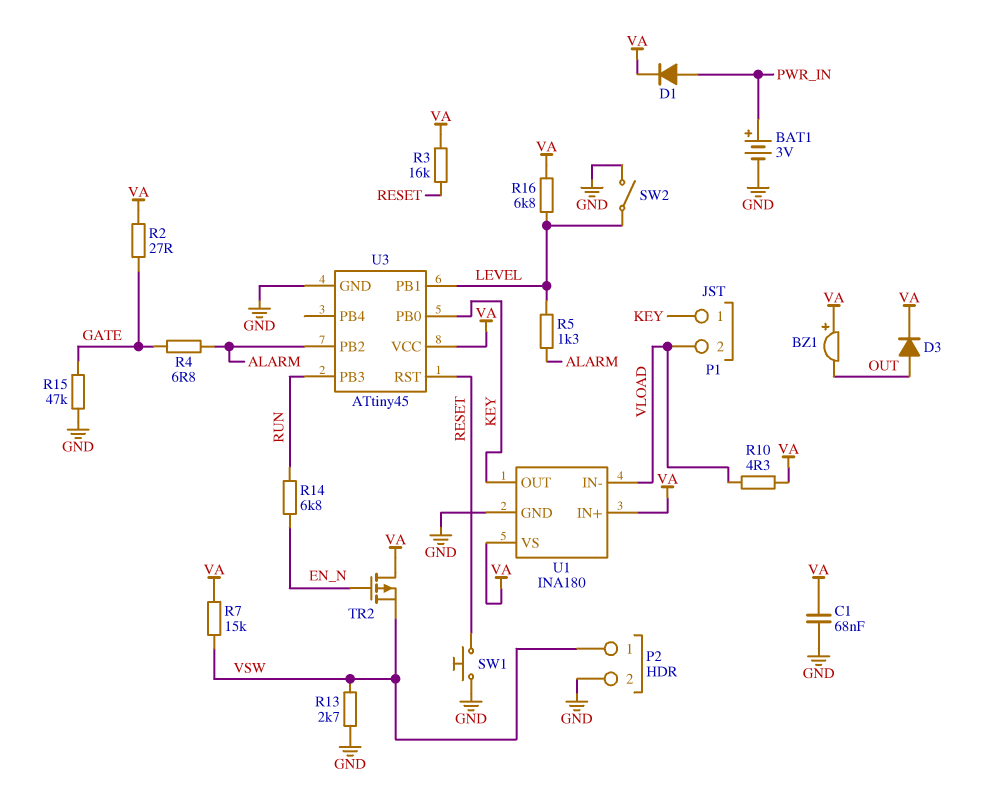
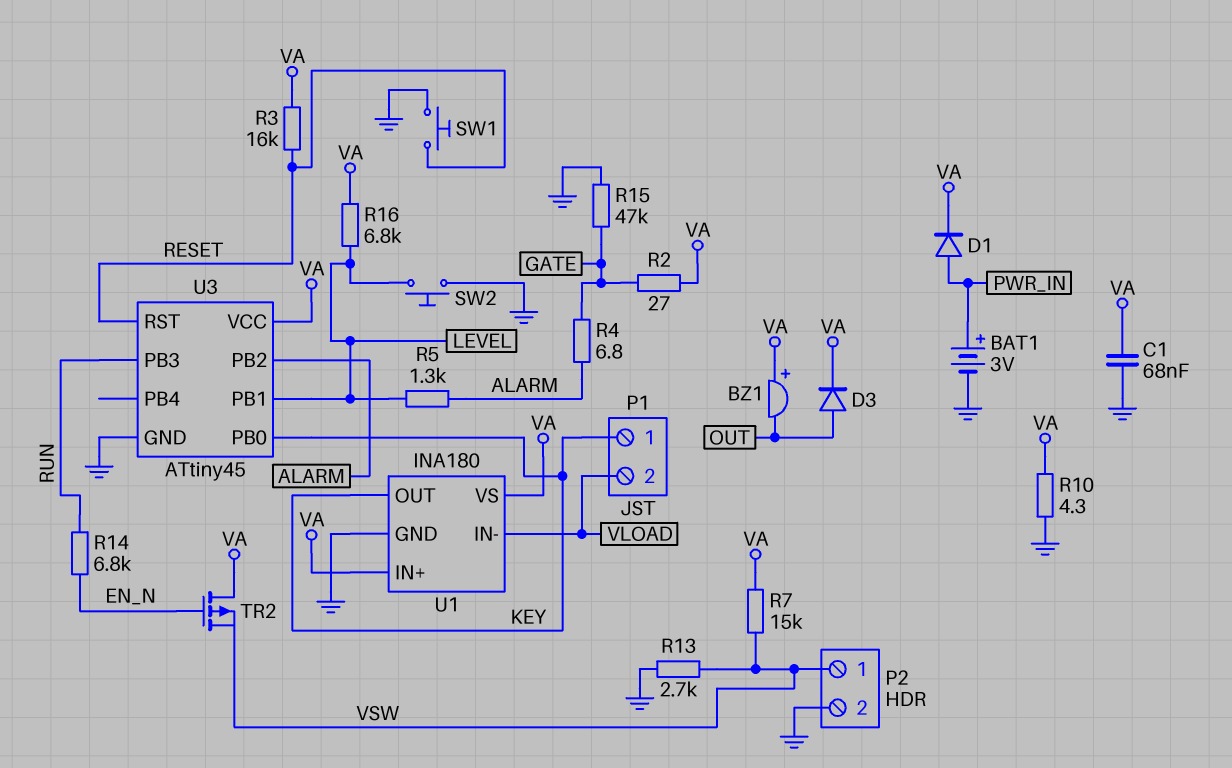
R10: 4.3 (VA, VLOAD) -> 4.3 (GND, VA)
SW2: switch (GND, LEVEL) -> button (GND, LEVEL)

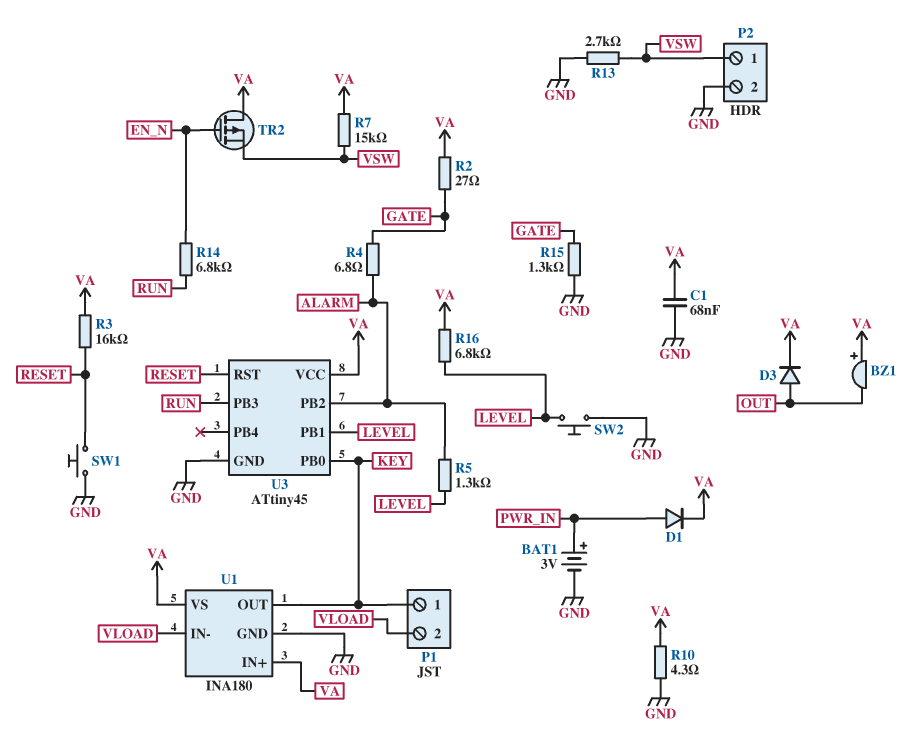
R15: 47k (GATE, GND) -> 1.3k (GATE, GND)

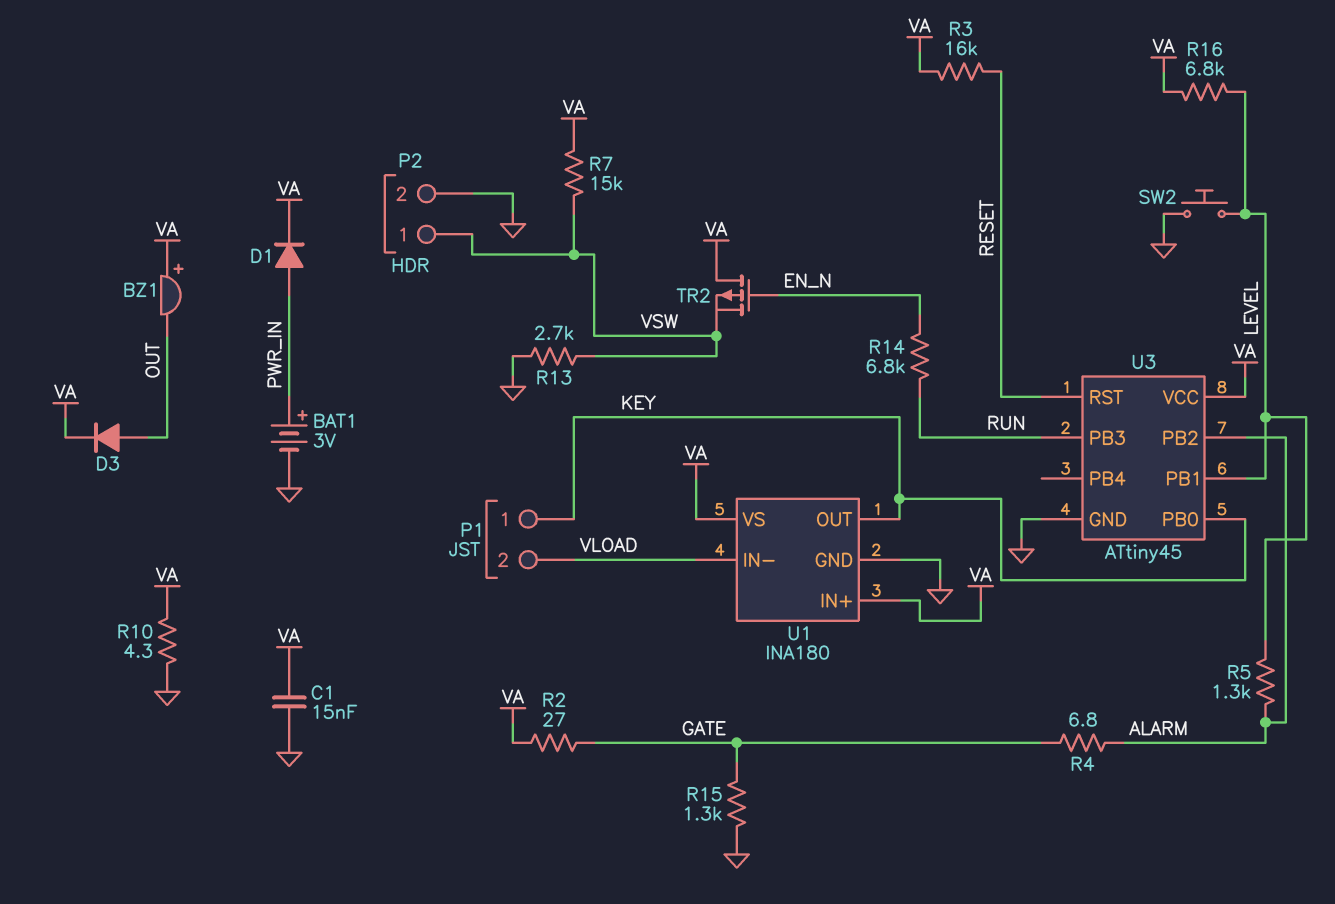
C1: 68nF (GND, VA) -> 15nF (GND, VA)
SW1: button (GND, RESET) -> none

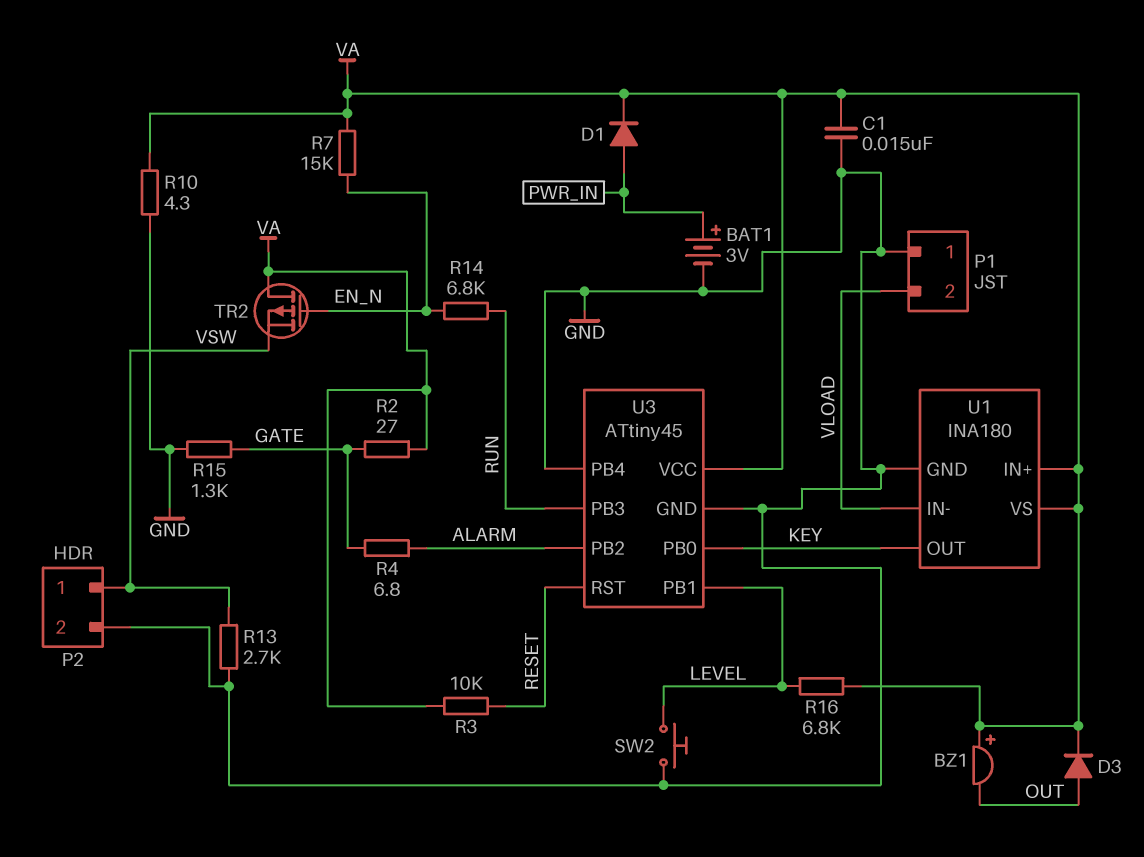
P1 pin 1: KEY -> GND
R3: 16k (RESET, VA) -> 10k (RESET, VA)
R5: 1.3k (ALARM, LEVEL) -> none
R7: 15k (VA, VSW) -> 15k (EN_N, VA)
U3 pin PB4: none -> GND

